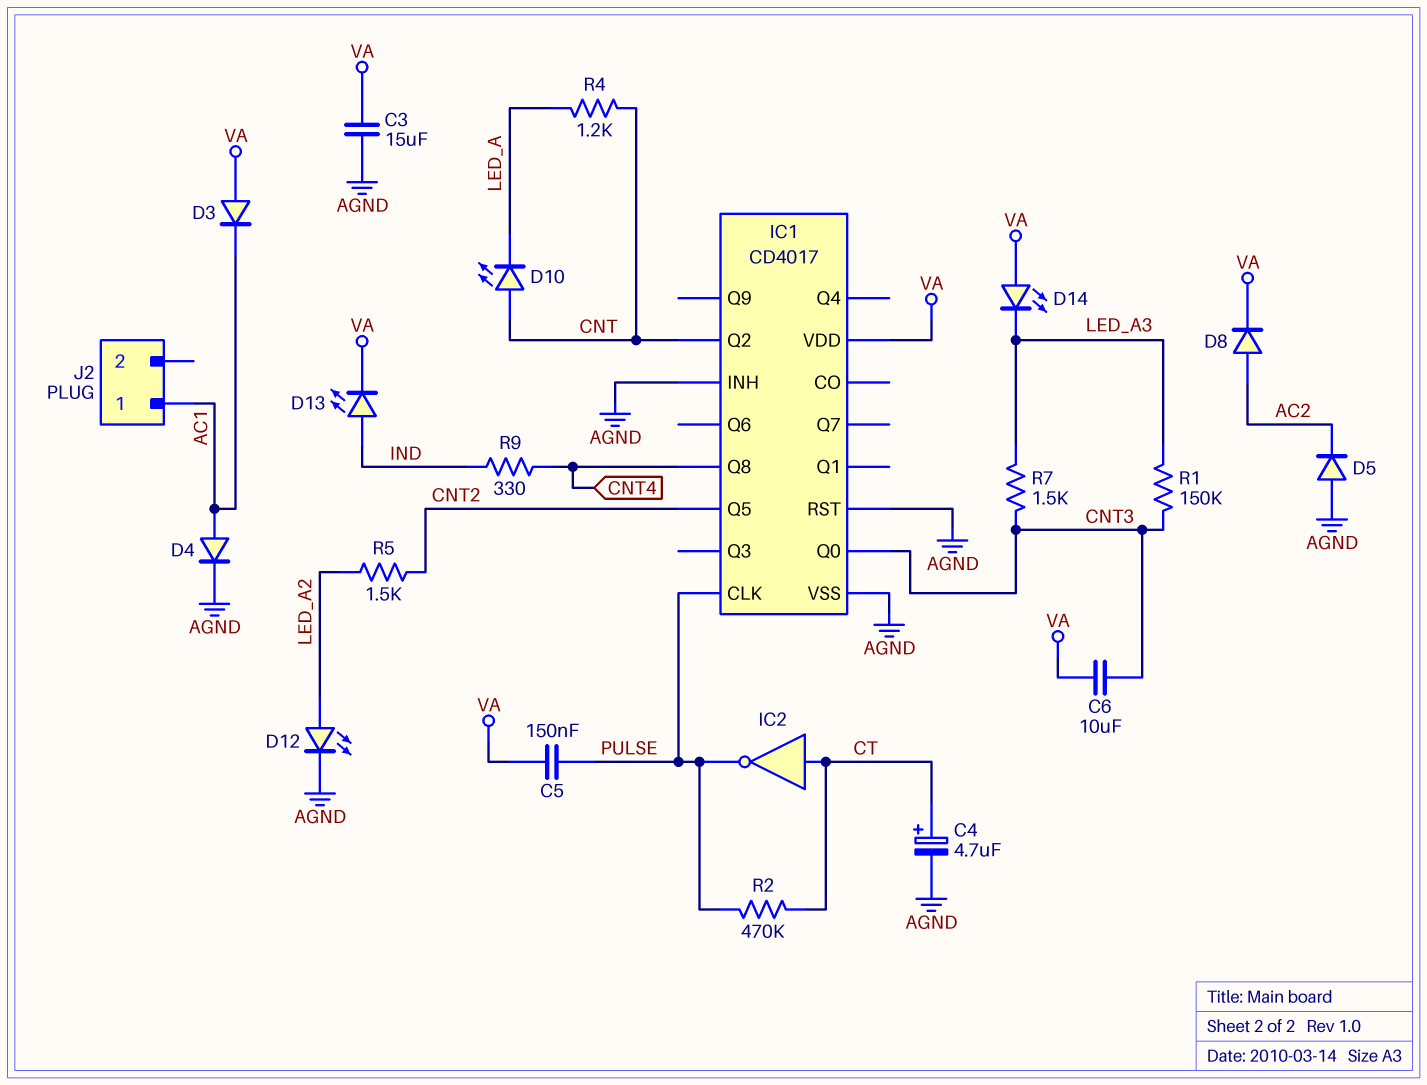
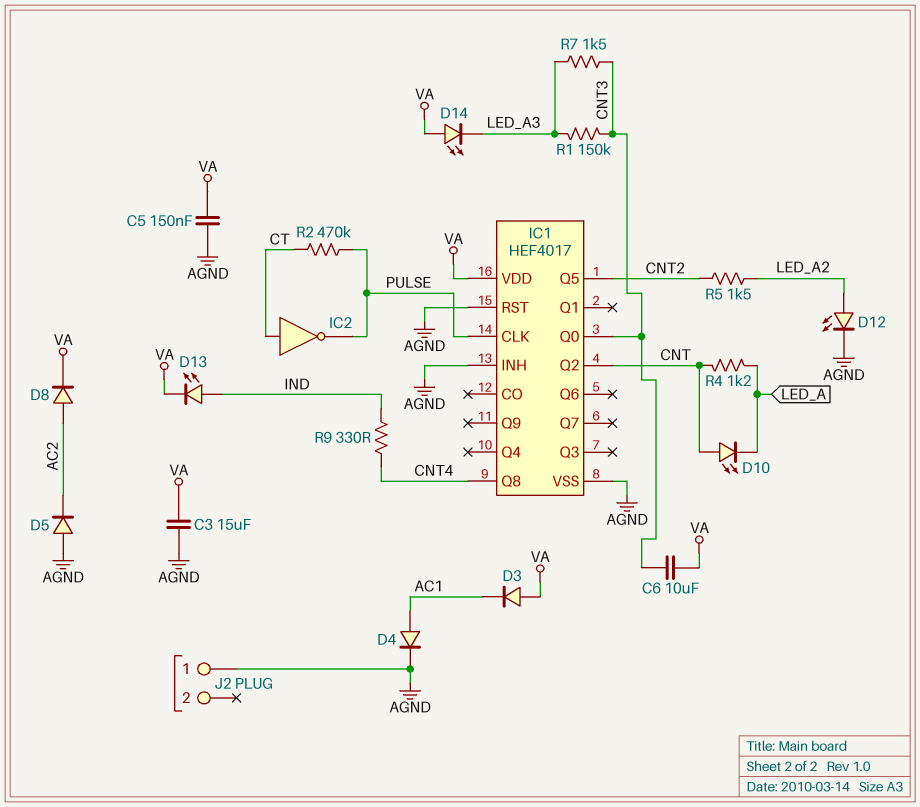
C4: 4.7uF (plus CT, minus AGND) -> none
C5: 150nF (PULSE, VA) -> 150nF (AGND, VA)
IC1: CD4017 -> HEF4017
J2 pin 1: AC1 -> AGND

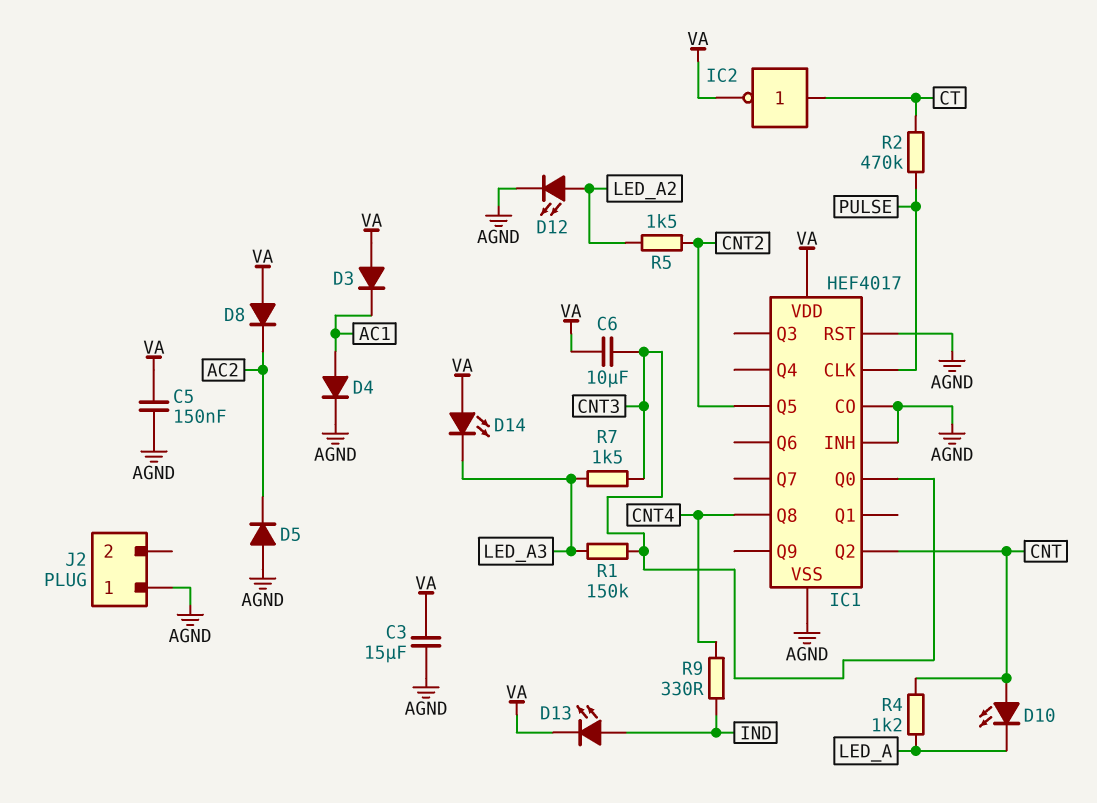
D8: diode (A AC2, K VA) -> diode (A VA, K AC2)
IC1 pin CO: none -> AGND
IC2: NOT (in CT, out PULSE) -> NOT (in CT, out VA)

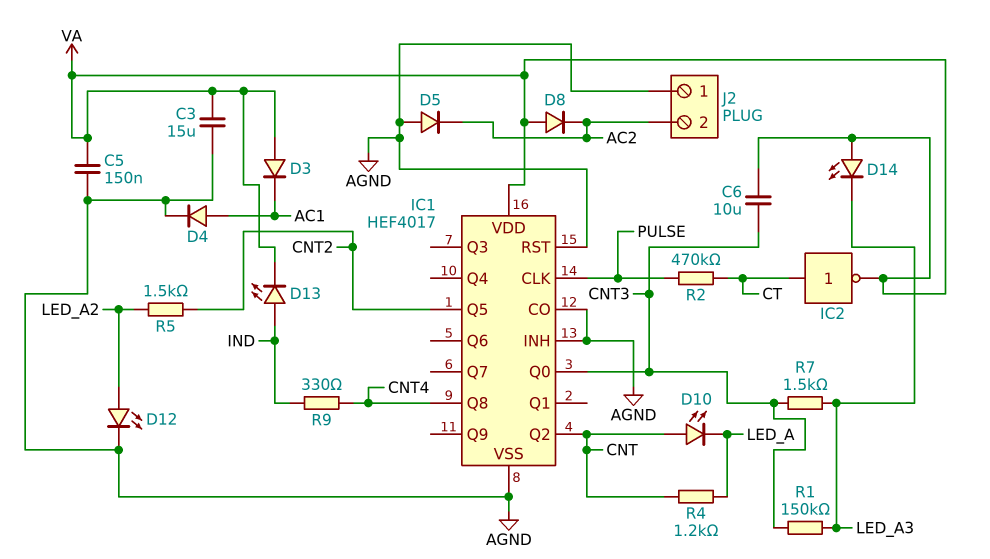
J2 pin 2: none -> AC2

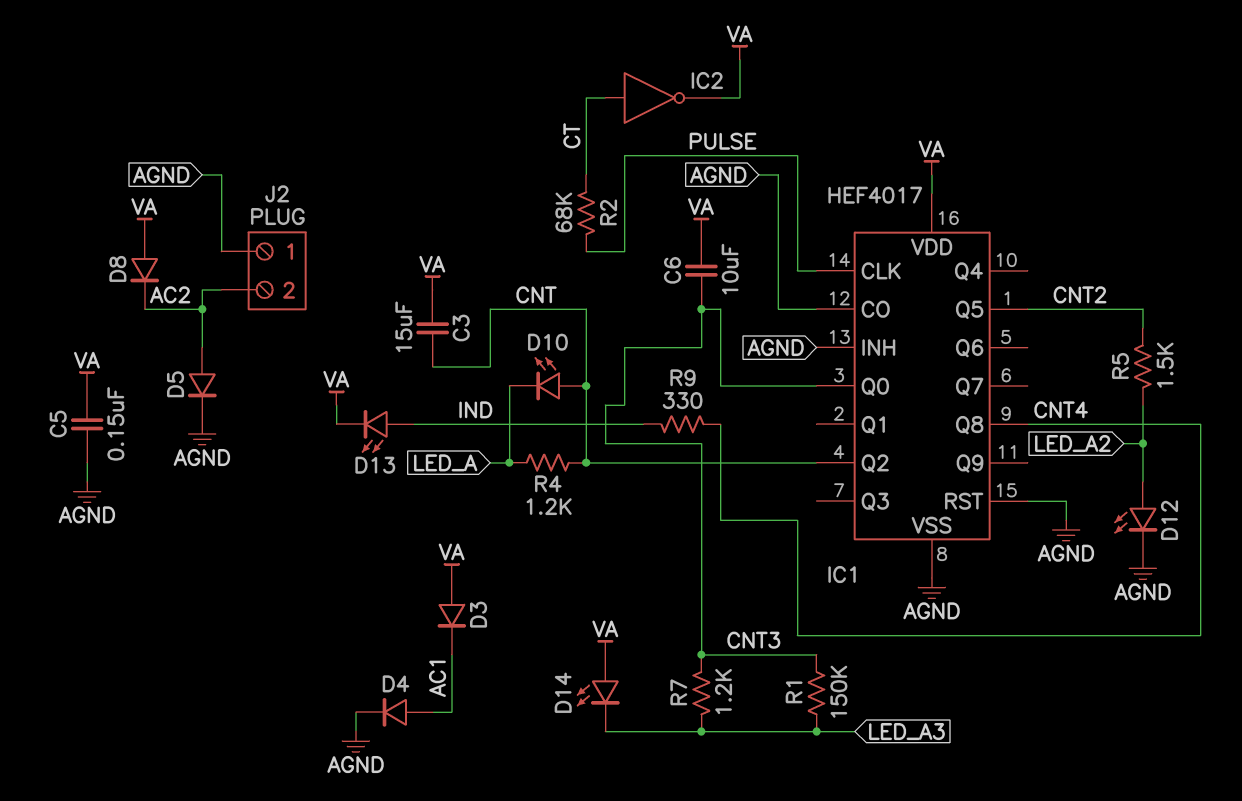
C3: 15uF (AGND, VA) -> 15uF (CNT, VA)
D5: diode (A AGND, K AC2) -> diode (A AC2, K AGND)
R2: 470k (CT, PULSE) -> 68k (CT, PULSE)
R7: 1.5k (CNT3, LED_A3) -> 1.2k (CNT3, LED_A3)

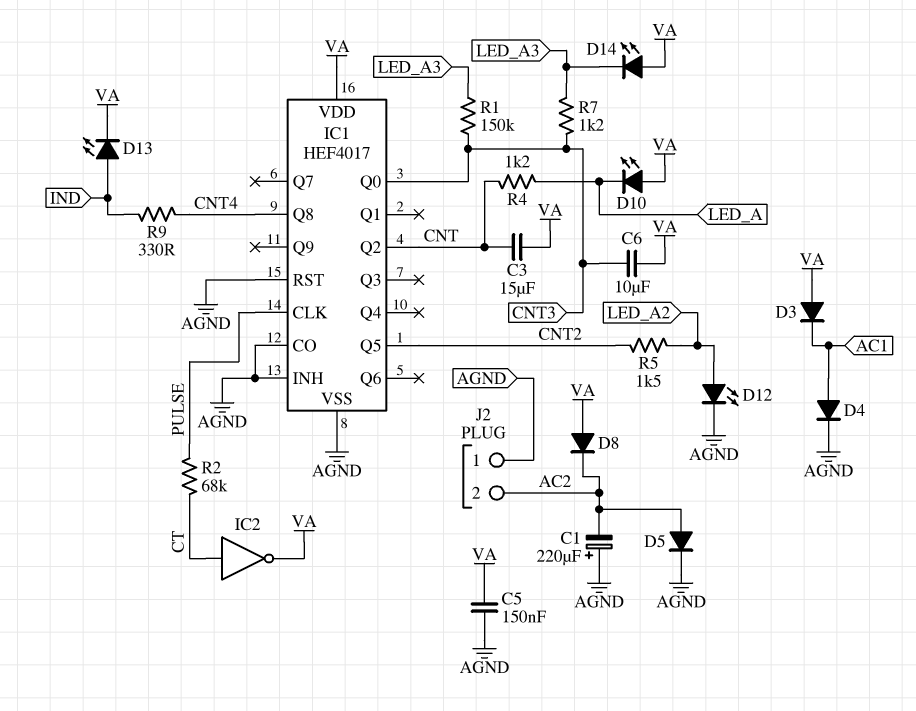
C1: none -> 220uF (plus AGND, minus AC2)
D10: LED (A CNT, K LED_A) -> LED (A VA, K LED_A)

